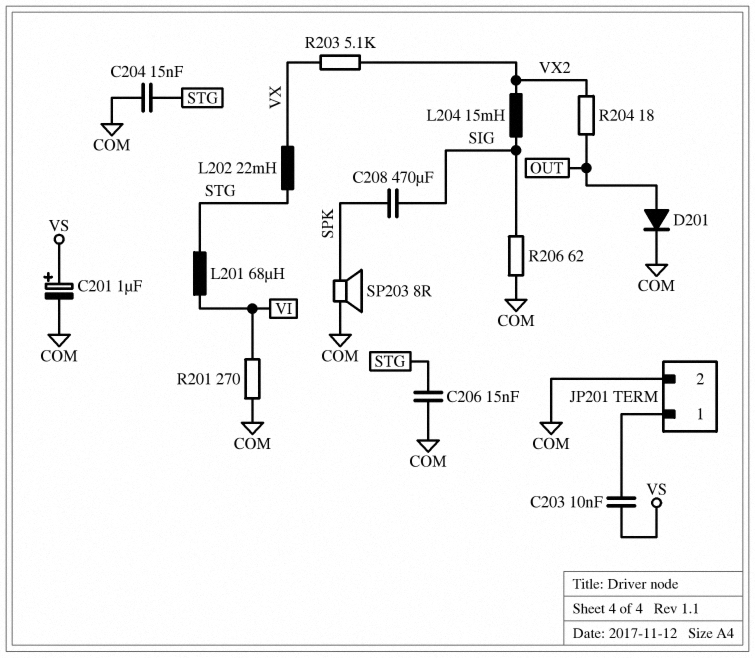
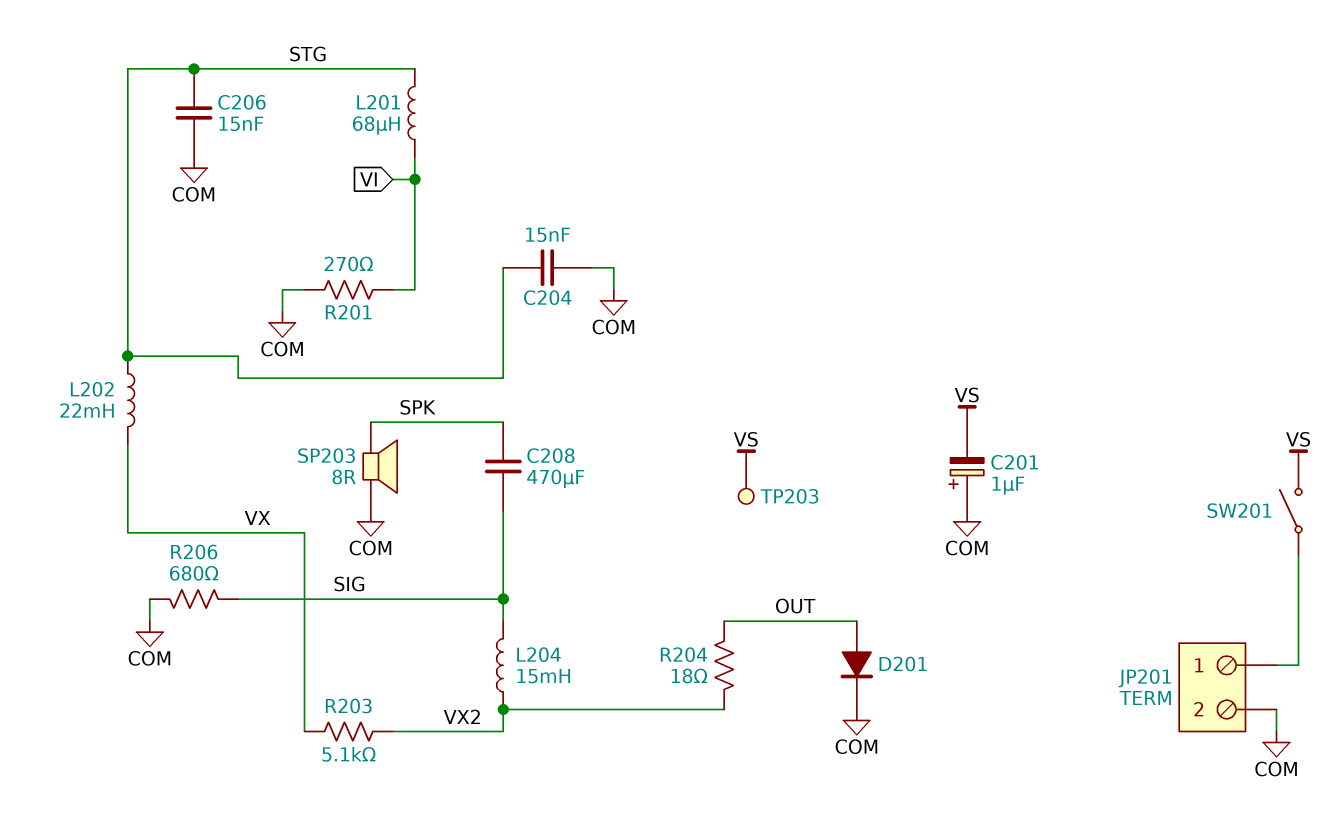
C201: 1uF (plus VS, minus COM) -> 1uF (plus COM, minus VS)
C203: 10nF (JP201/1, VS) -> none
R206: 62 (COM, SIG) -> 680 (COM, SIG)
SW201: none -> switch (JP201/1, VS)
TP203: none -> test point (VS)

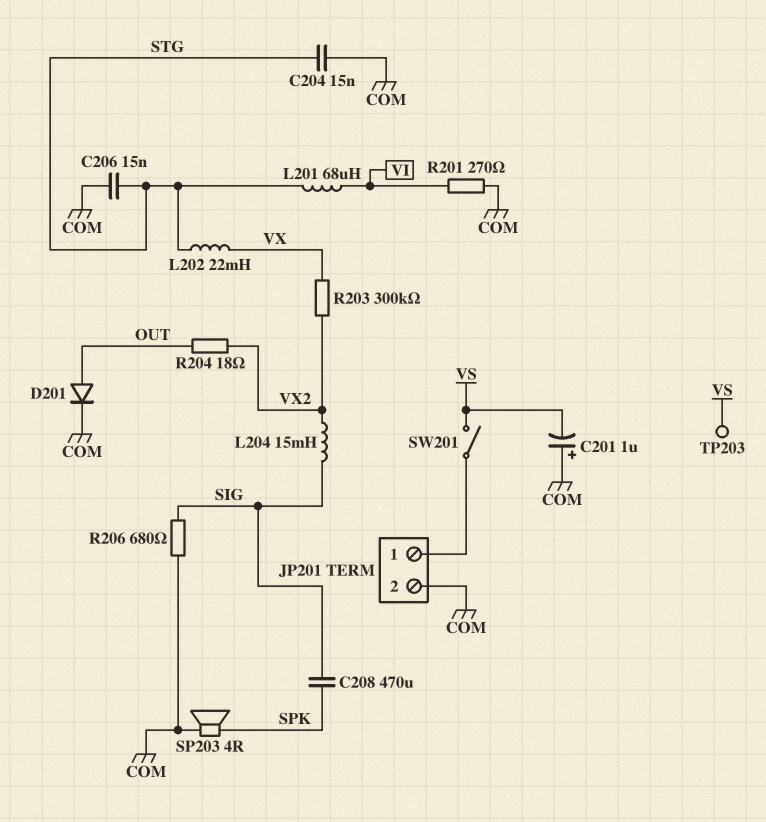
R203: 5.1k (VX, VX2) -> 300k (VX, VX2)
SP203: speaker 8R (COM, SPK) -> speaker 4R (COM, SPK)

